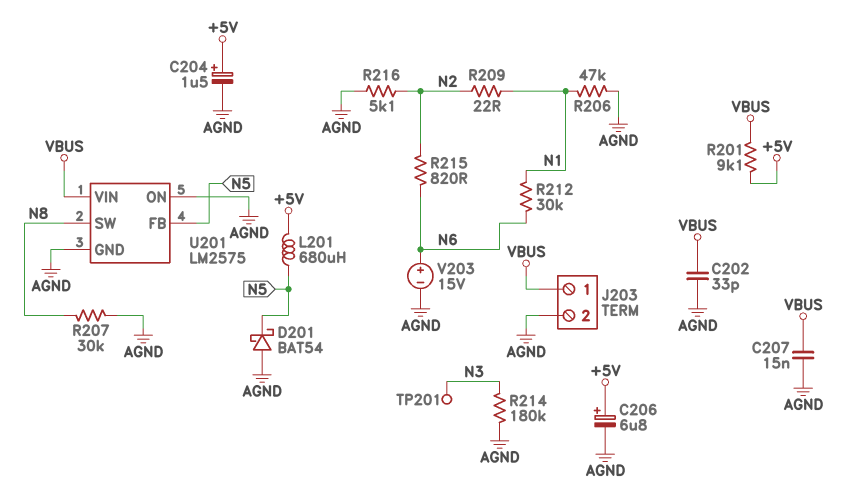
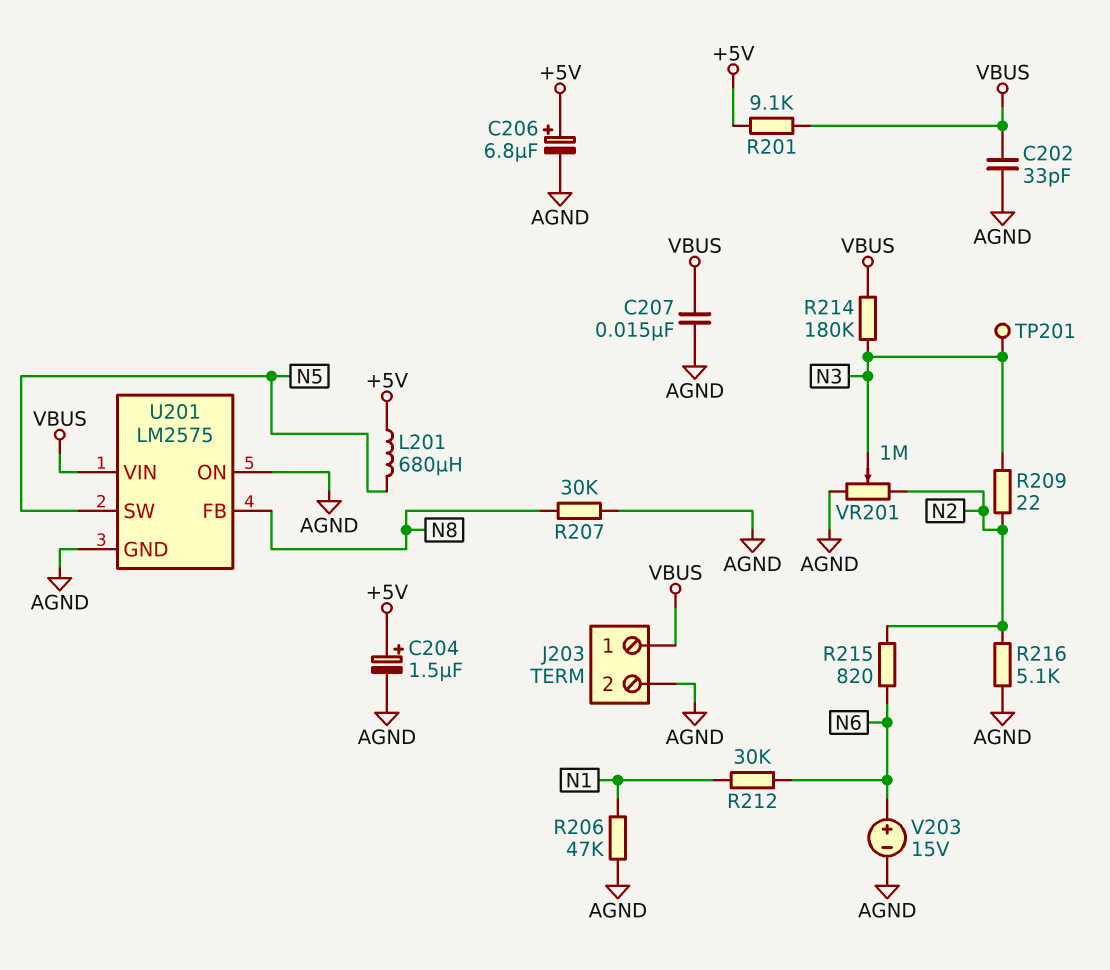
D201: schottky BAT54 (A AGND, K N5) -> none
R209: 22 (N1, N2) -> 22 (N2, N3)
R214: 180k (AGND, N3) -> 180k (N3, VBUS)
U201 pin FB: N5 -> N8
U201 pin SW: N8 -> N5
VR201: none -> 1M (AGND, N2, wiper N3)

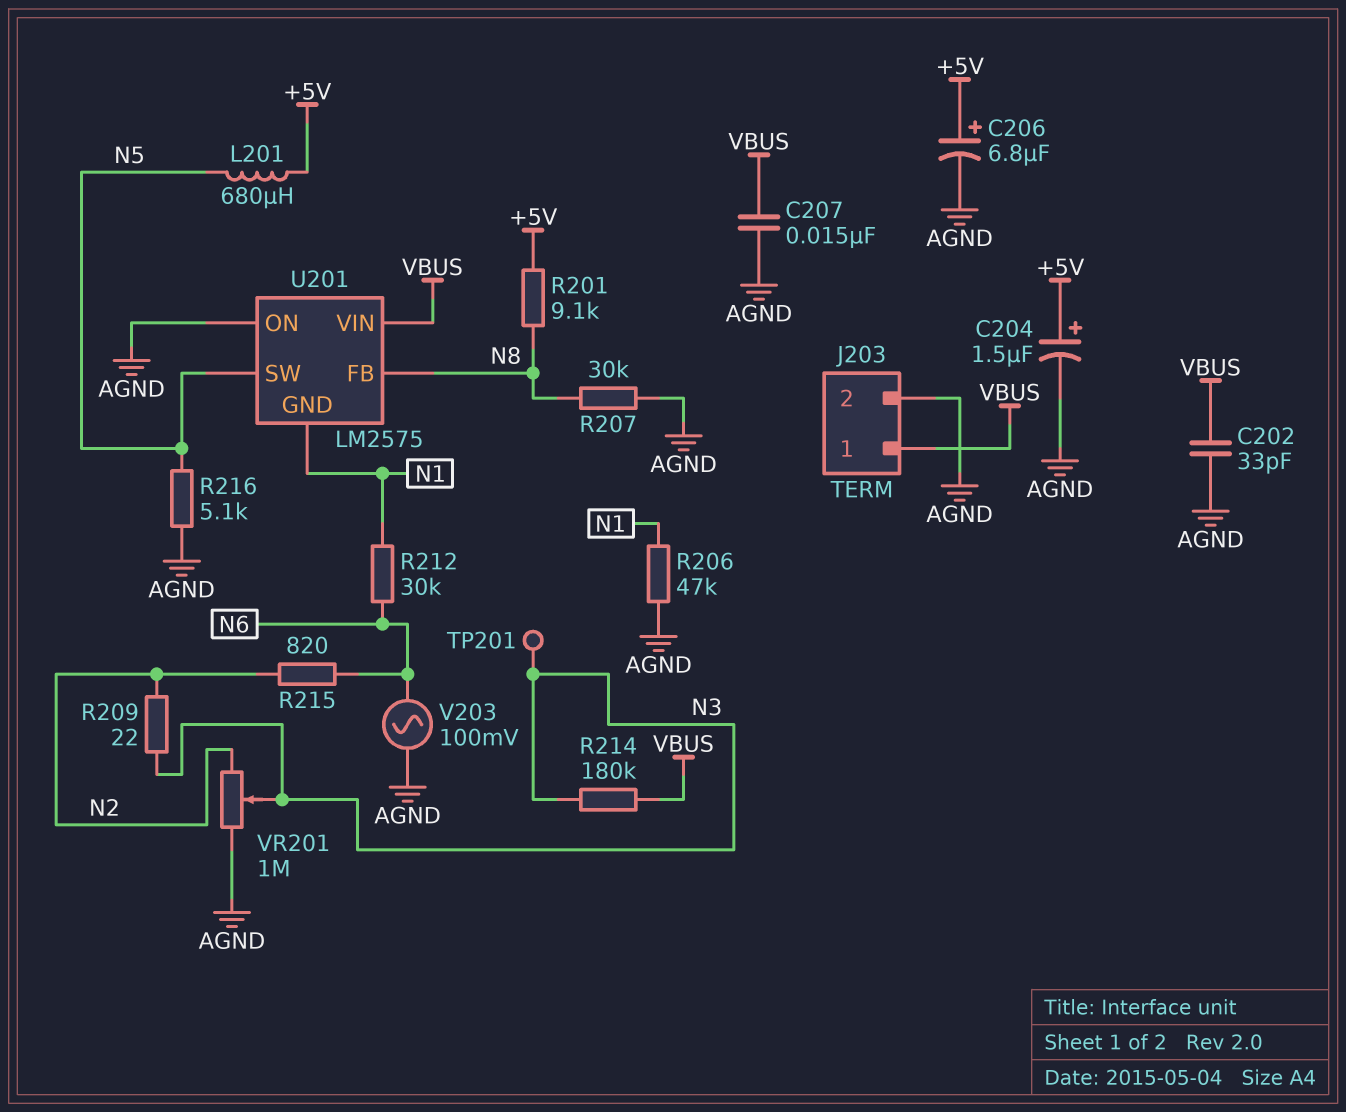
R201: 9.1k (+5V, VBUS) -> 9.1k (+5V, N8)
R216: 5.1k (AGND, N2) -> 5.1k (AGND, N5)
U201 pin GND: AGND -> N1
V203: 15V (plus N6, minus AGND) -> AC 100mV (AGND, N6)

